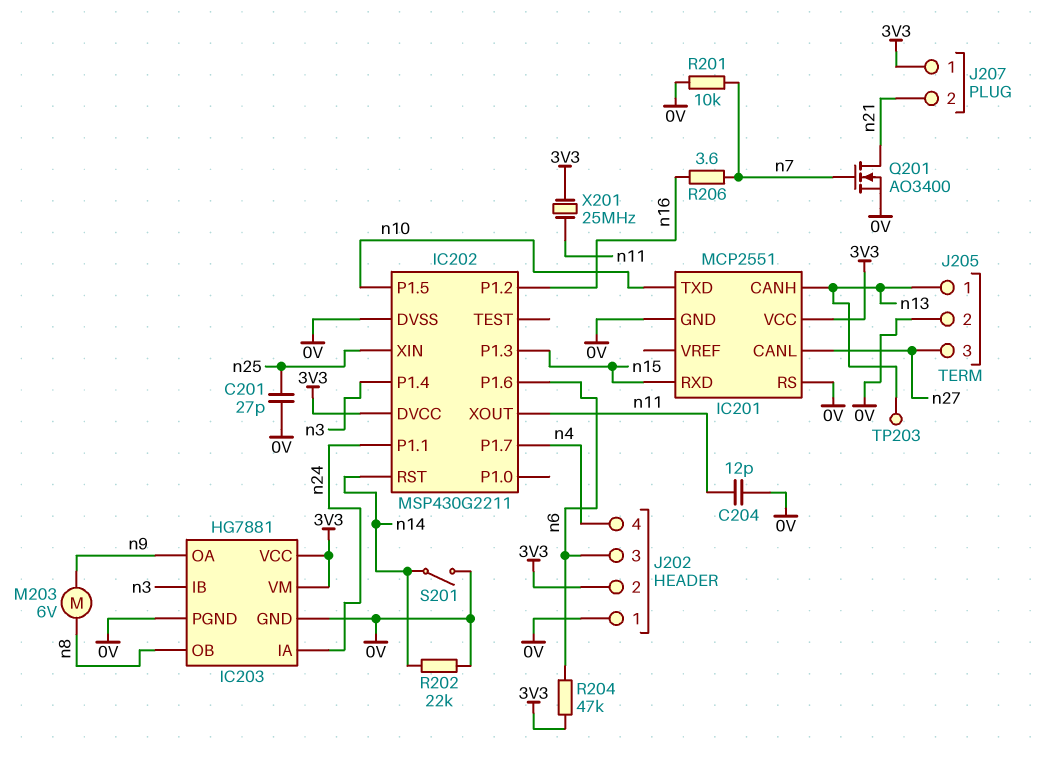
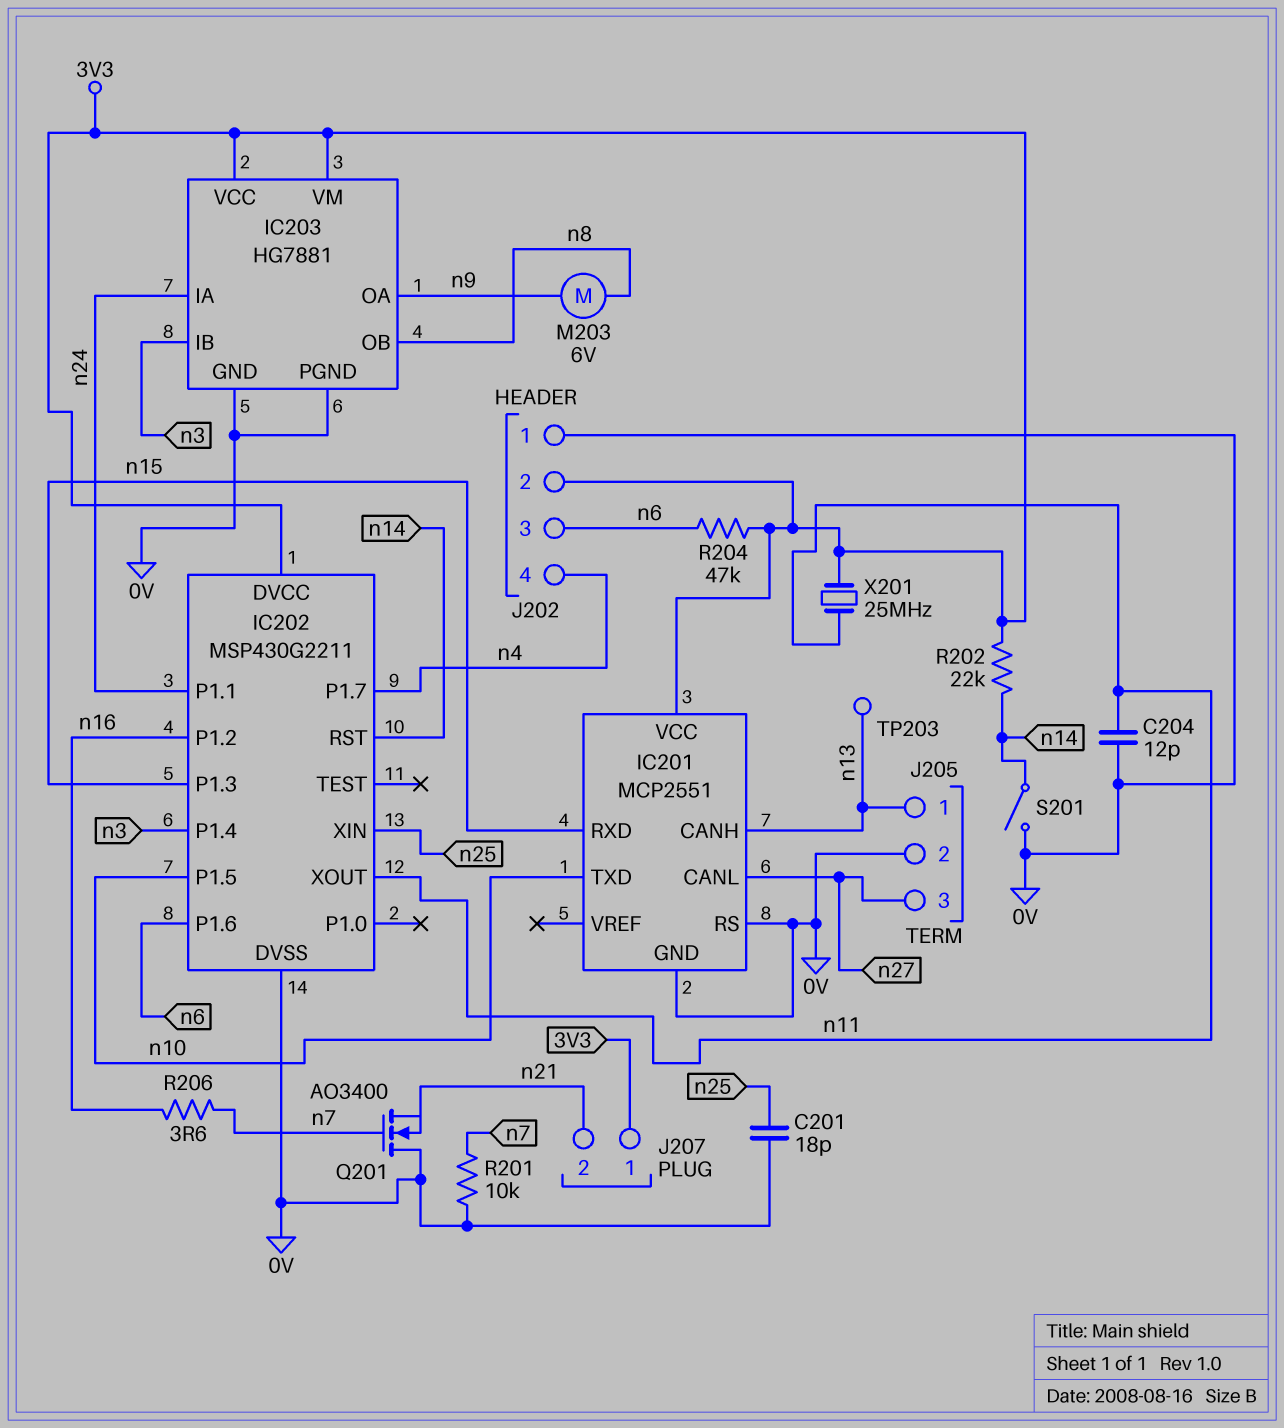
C201: 27pF (0V, n25) -> 18pF (0V, n25)
Q201: NMOS AO3400 (G n7, D n21, S 0V) -> NMOS AO3400 (G n7, D 0V, S n21)
R202: 22k (0V, n14) -> 22k (3V3, n14)

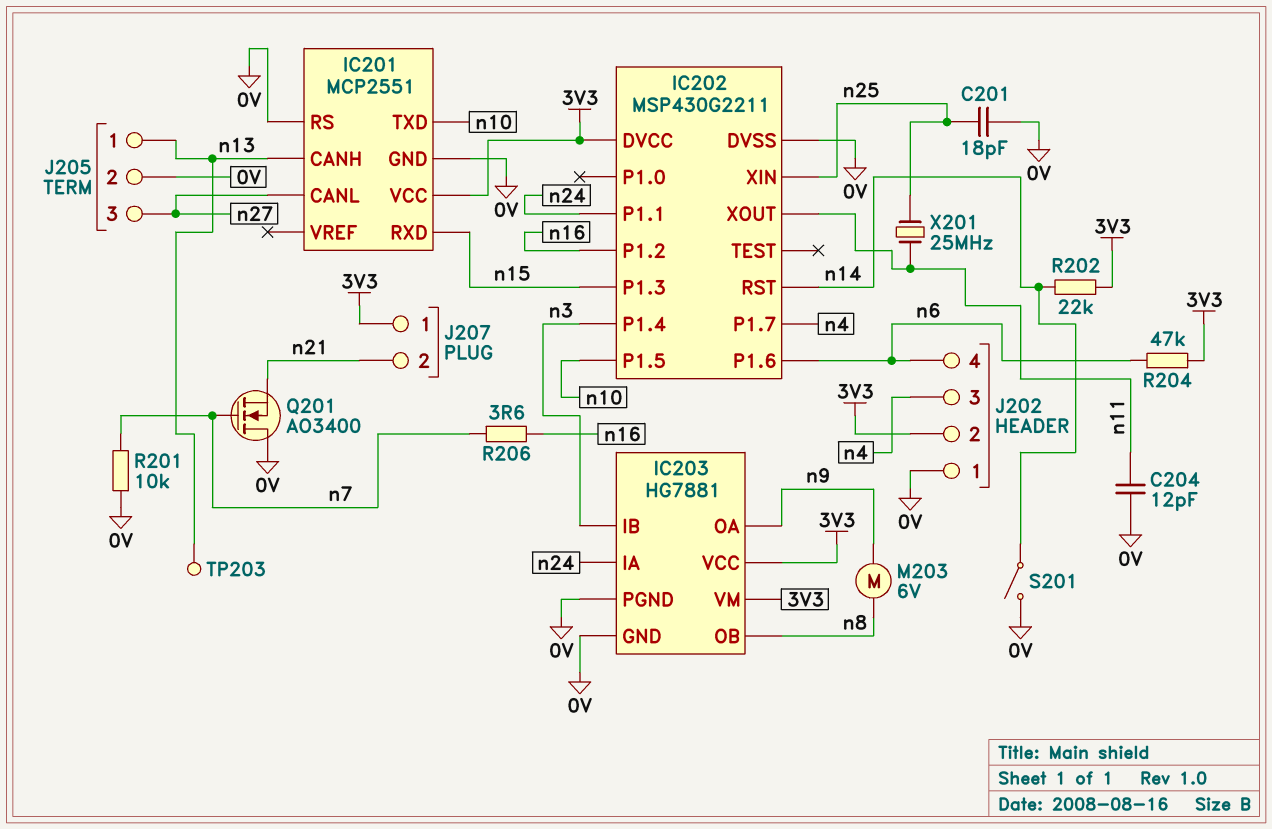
J202 pin 3: n6 -> n4
J202 pin 4: n4 -> n6
X201: 25MHz (3V3, n11) -> 25MHz (n11, n25)

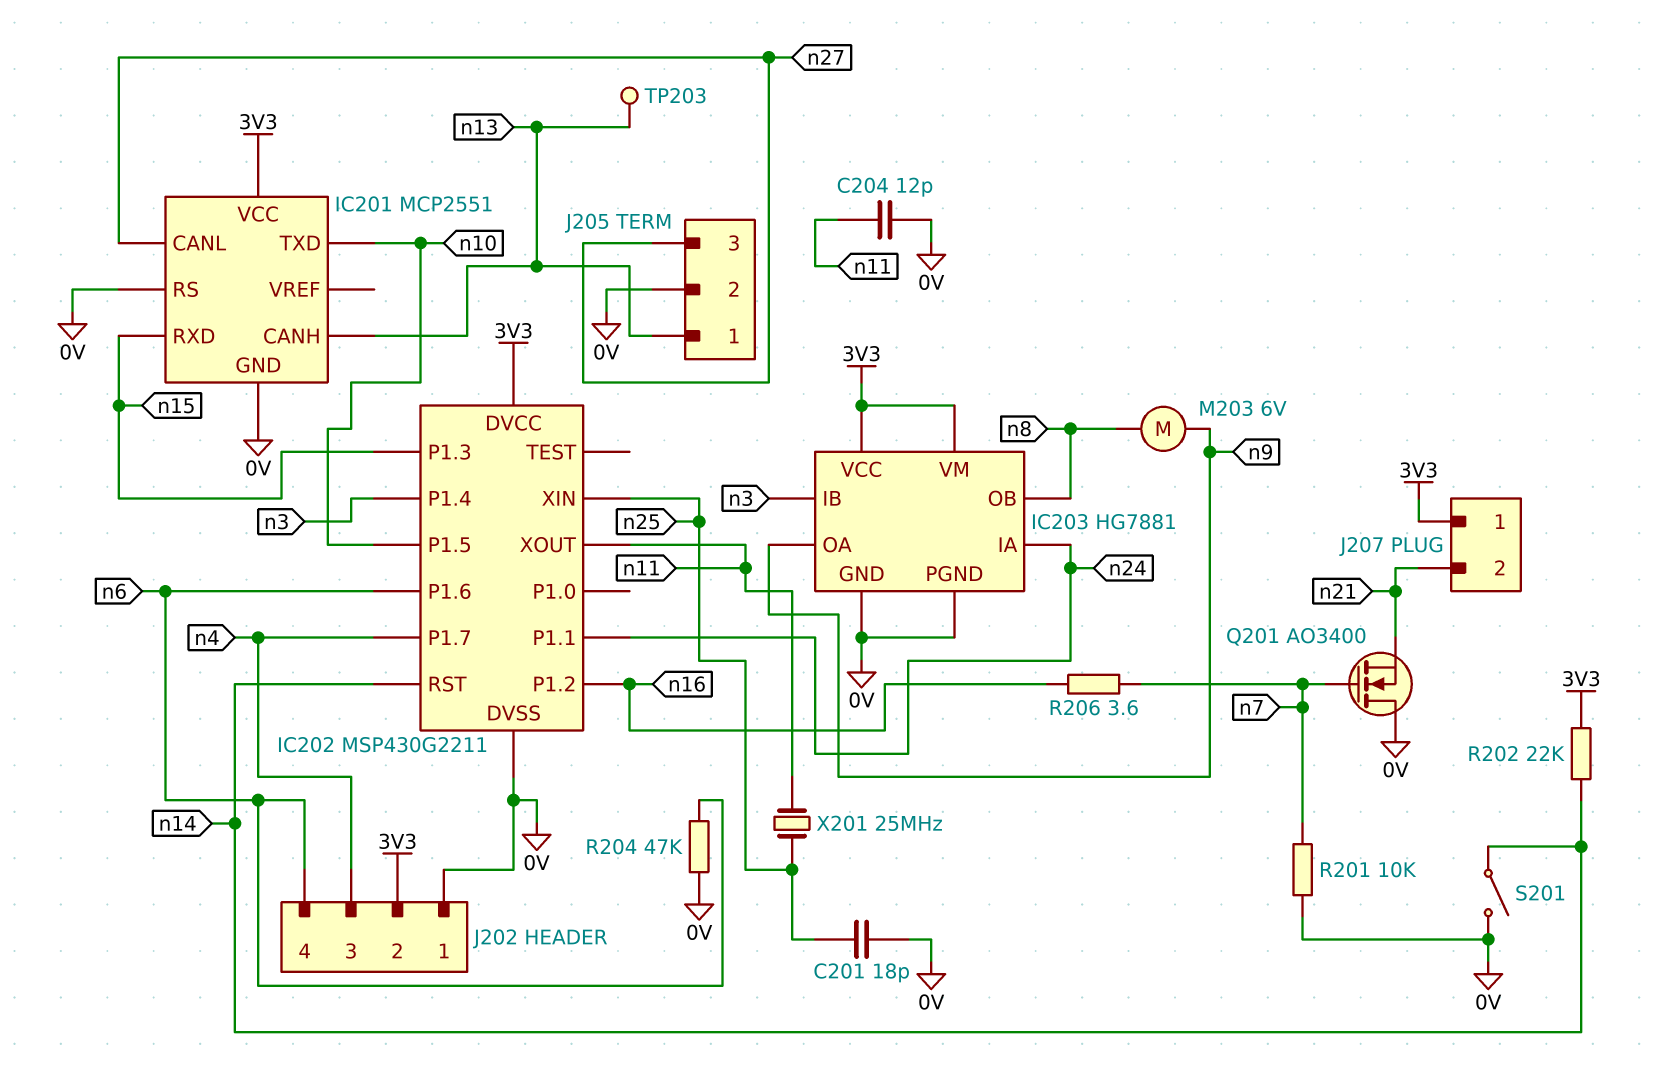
R204: 47k (3V3, n6) -> 47k (0V, n6)

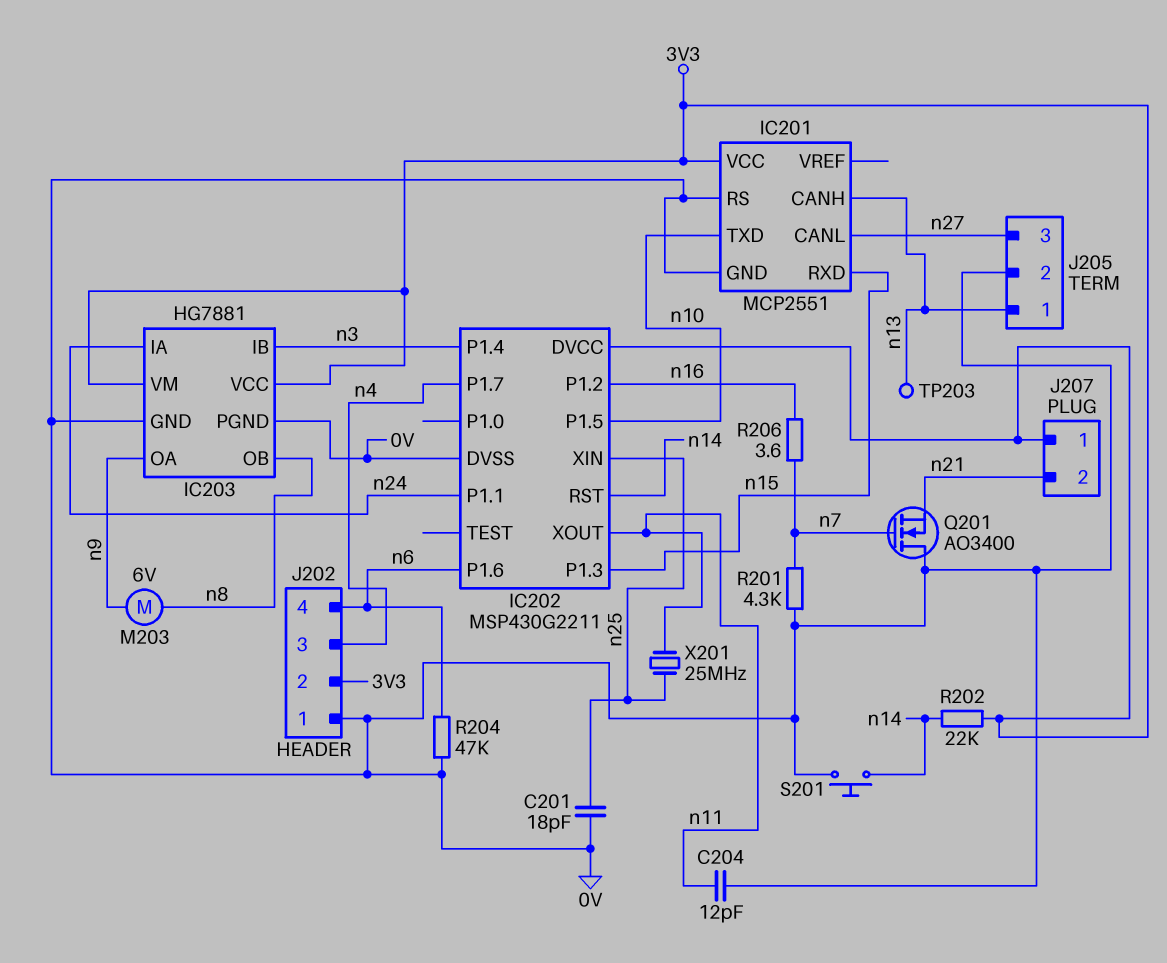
R201: 10k (0V, n7) -> 4.3k (0V, n7)
S201: switch (0V, n14) -> button (0V, n14)

